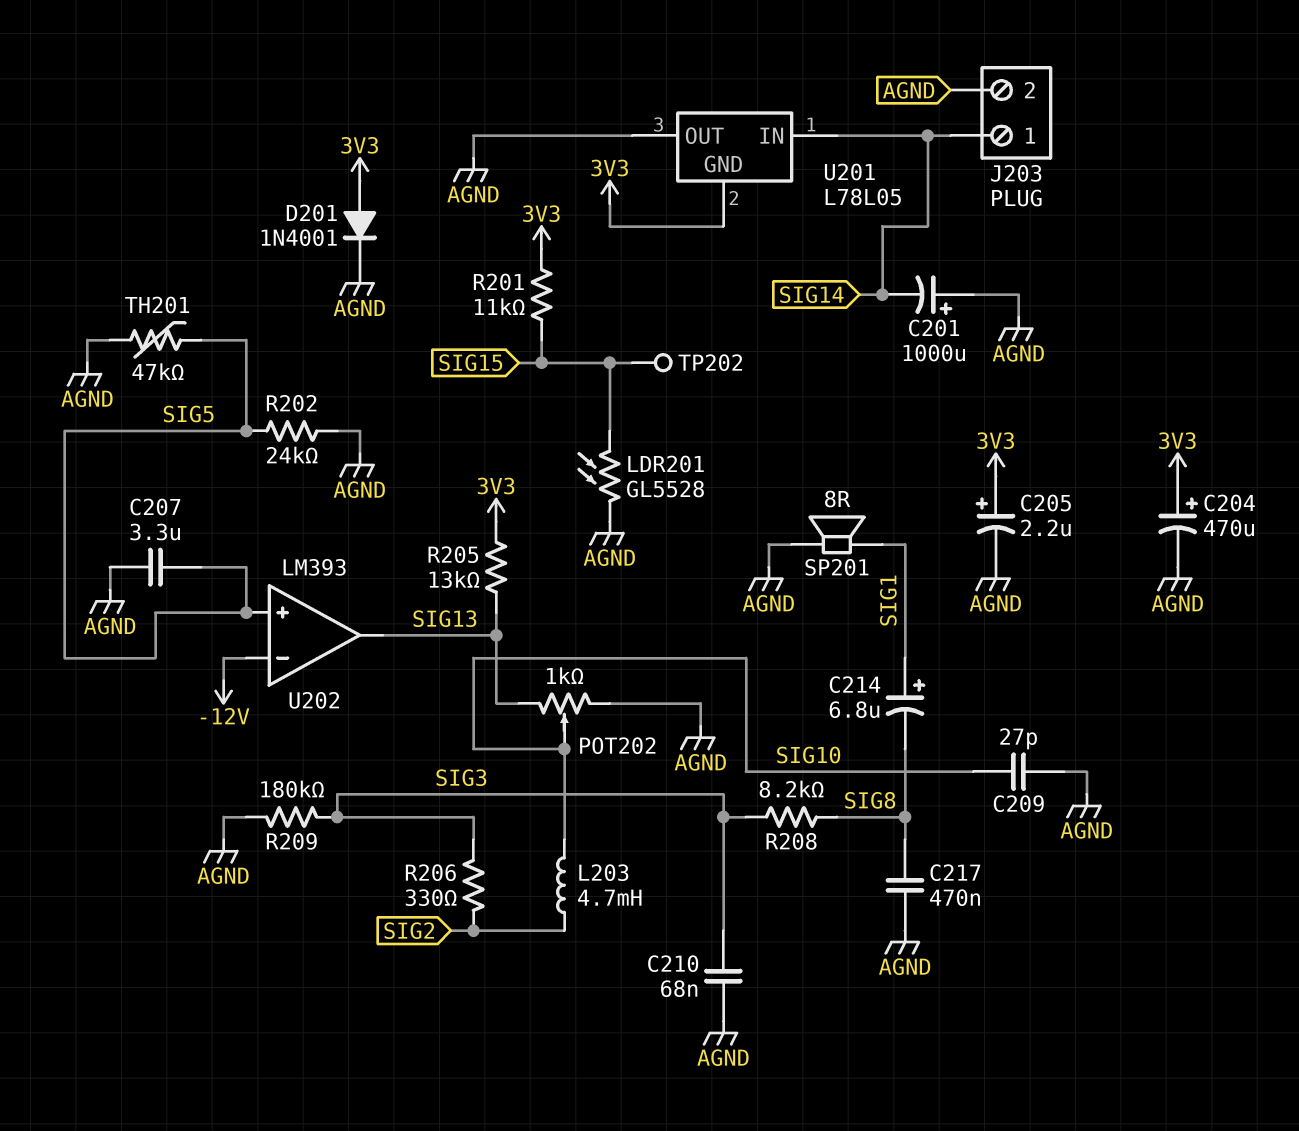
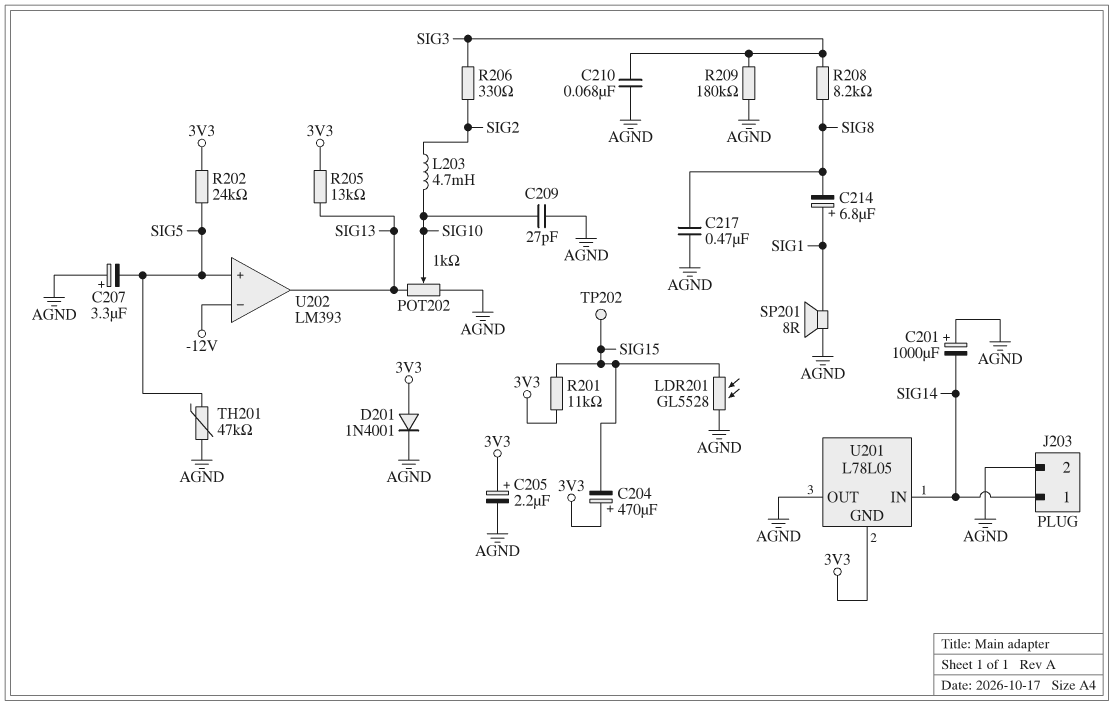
C204: 470uF (plus 3V3, minus AGND) -> 470uF (plus 3V3, minus SIG15)
C207: 3.3uF (AGND, SIG5) -> 3.3uF (plus AGND, minus SIG5)
R202: 24k (AGND, SIG5) -> 24k (3V3, SIG5)

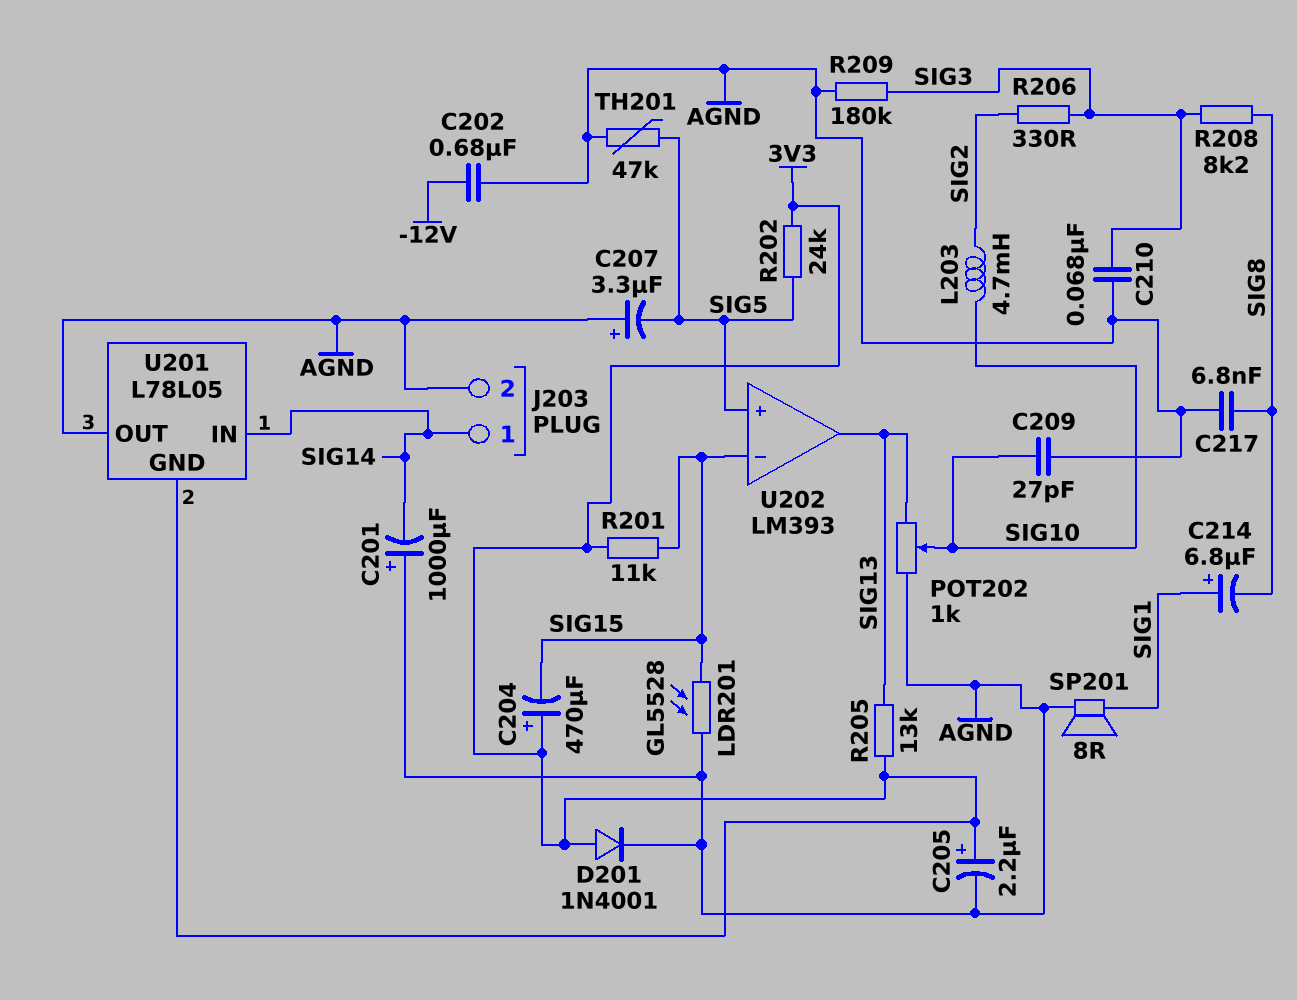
C202: none -> 680nF (-12V, AGND)
C217: 470nF (AGND, SIG8) -> 6.8nF (AGND, SIG8)
TP202: test point (SIG15) -> none
U202 pin in-: -12V -> SIG15

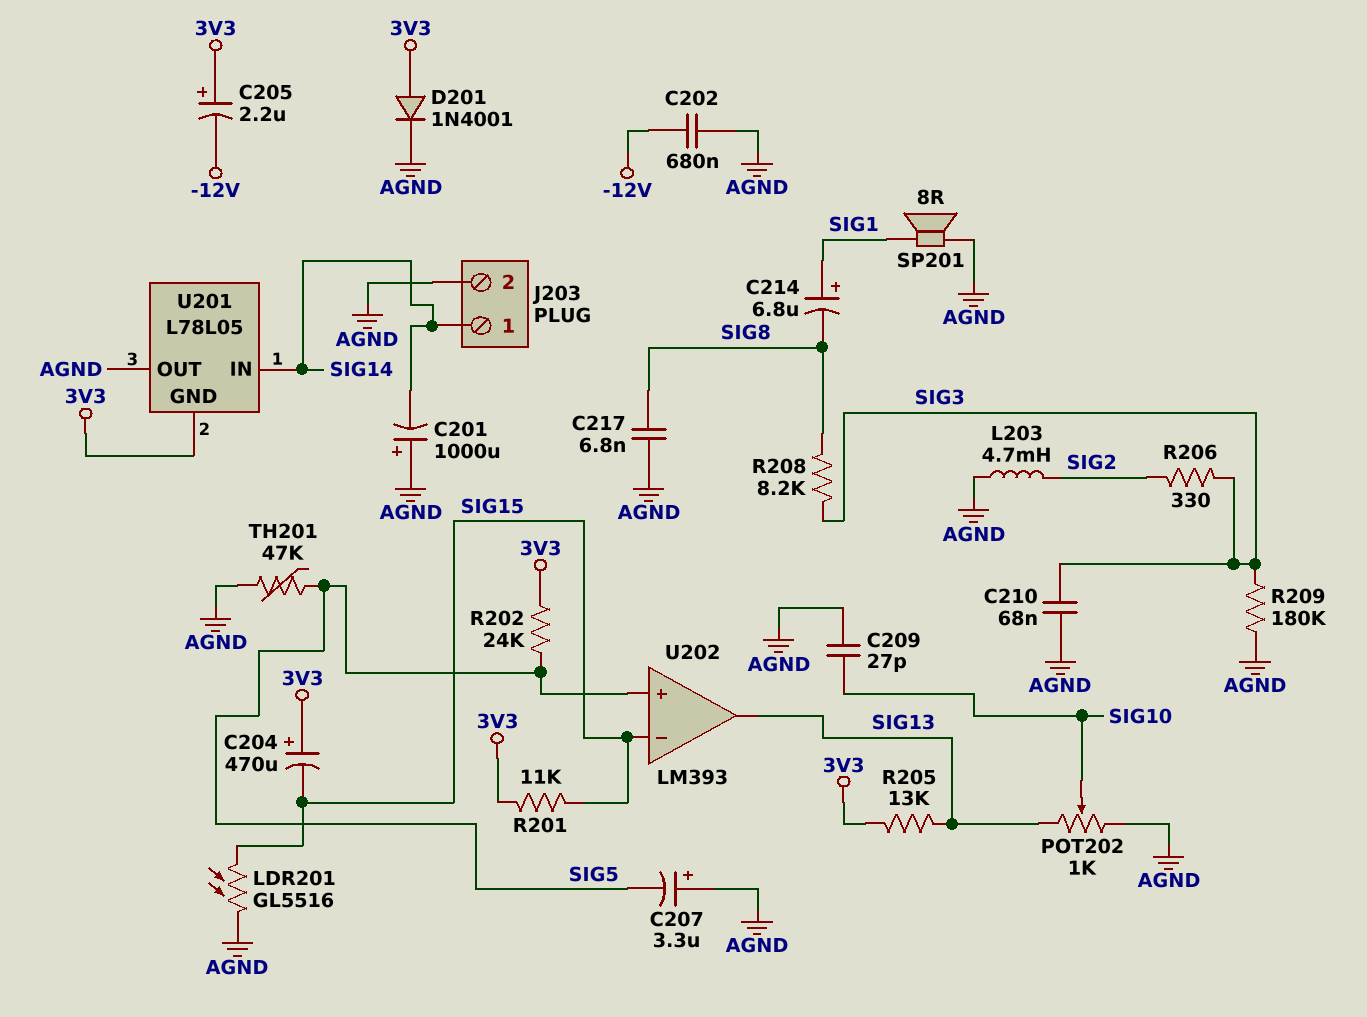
C205: 2.2uF (plus 3V3, minus AGND) -> 2.2uF (plus 3V3, minus -12V)
L203: 4.7mH (SIG2, SIG10) -> 4.7mH (AGND, SIG2)
LDR201: GL5528 (AGND, SIG15) -> GL5516 (AGND, SIG15)

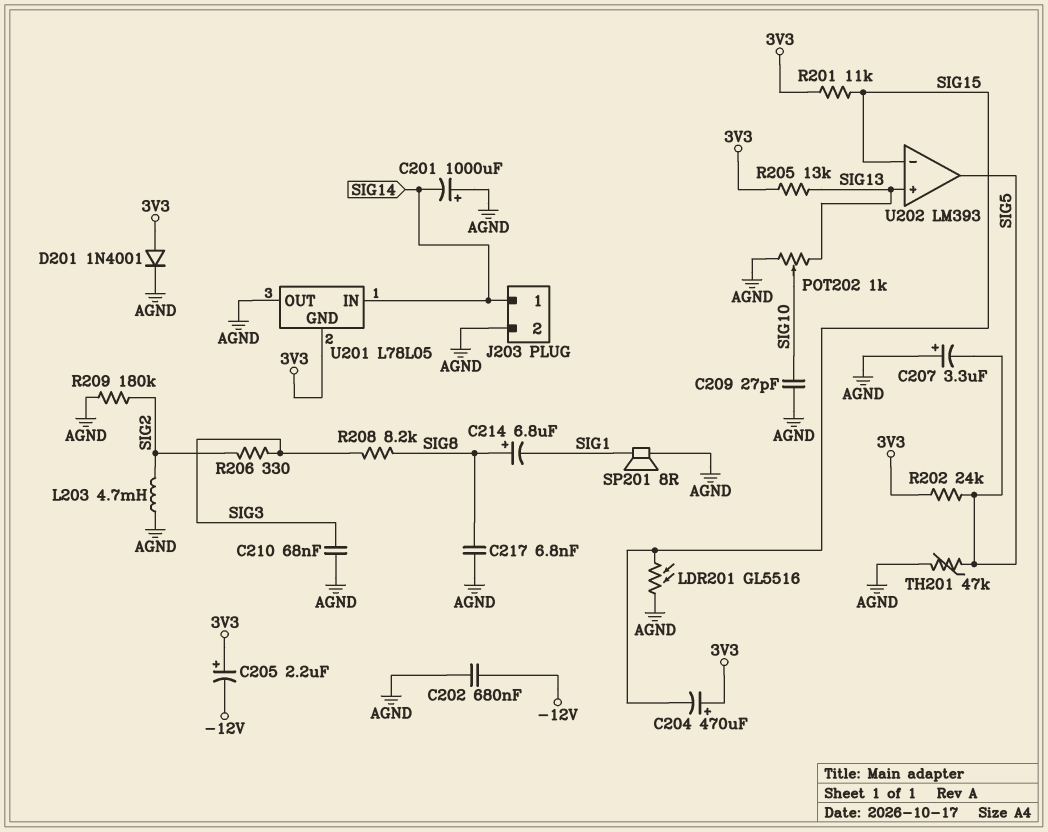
C214: 6.8uF (plus SIG1, minus SIG8) -> 6.8uF (plus SIG8, minus SIG1)
R209: 180k (AGND, SIG3) -> 180k (AGND, SIG2)
U202 pin in+: SIG5 -> SIG13
U202 pin out: SIG13 -> SIG5

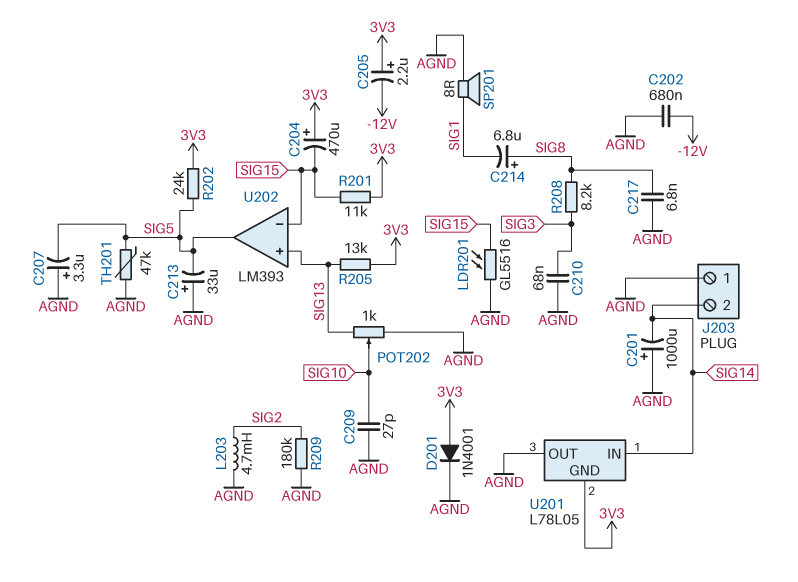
C213: none -> 33uF (plus AGND, minus SIG5)
J203 pin 1: SIG14 -> AGND
J203 pin 2: AGND -> SIG14
R206: 330 (SIG2, SIG3) -> none

